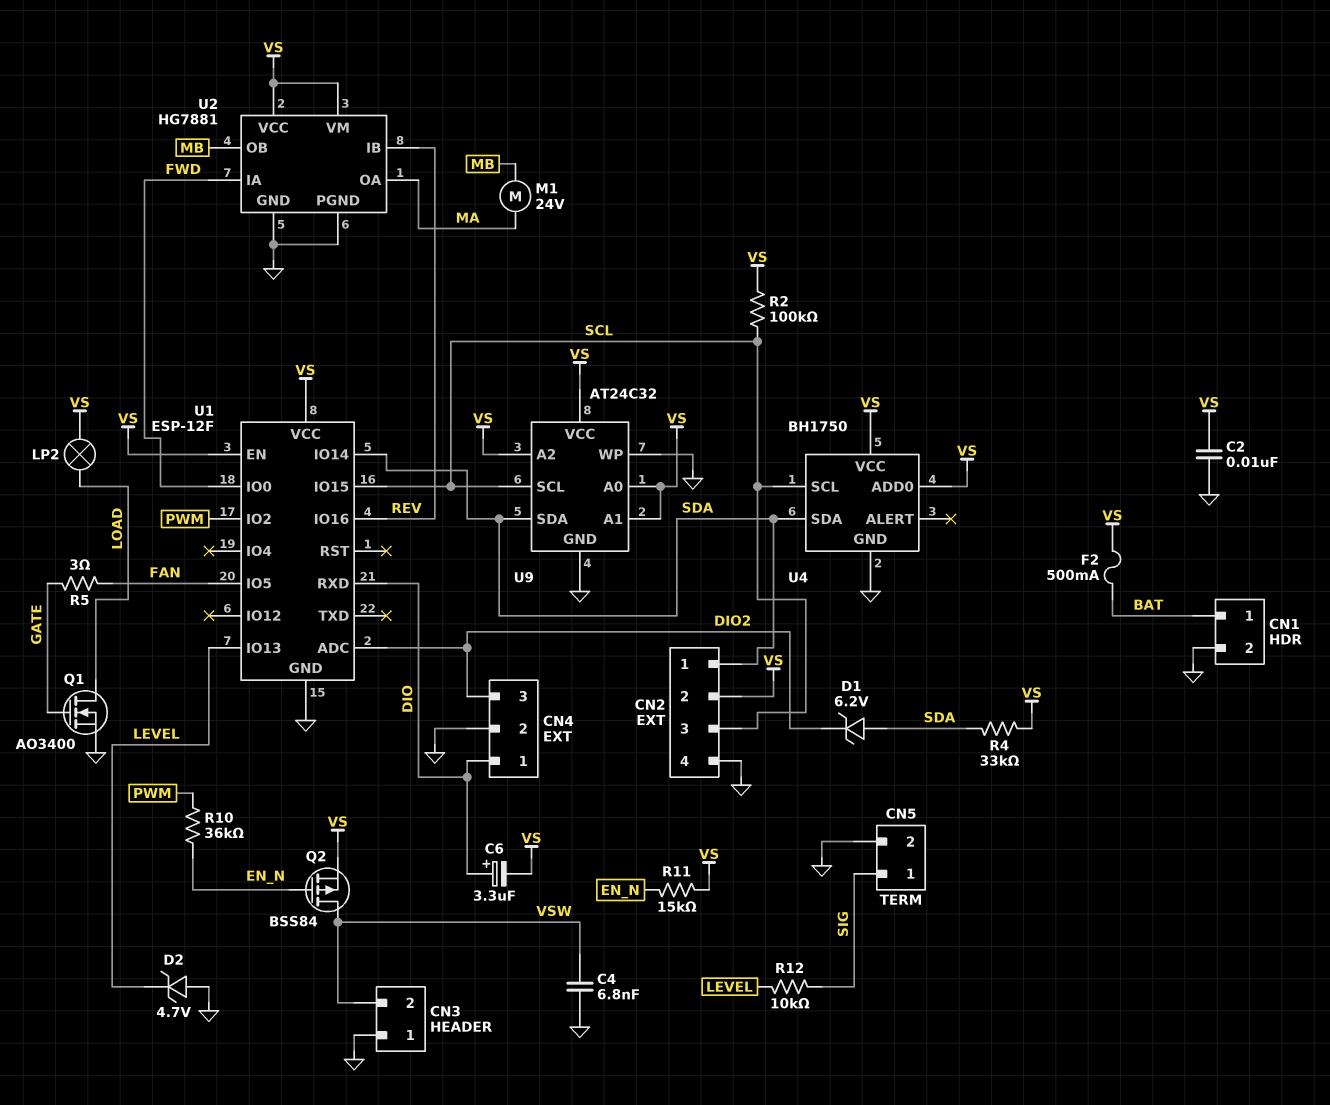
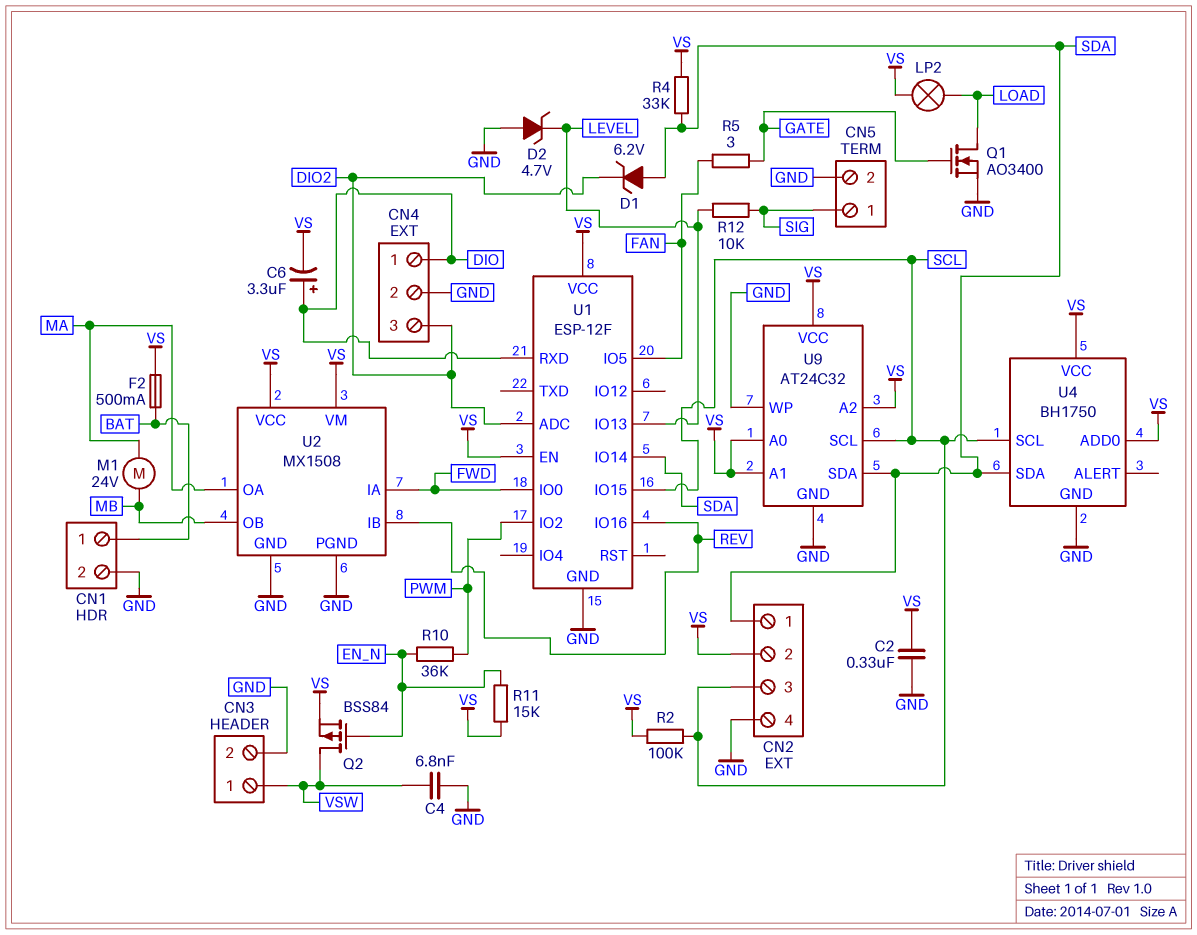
C2: 10nF (GND, VS) -> 330nF (GND, VS)
CN3 pin 1: GND -> VSW
CN3 pin 2: VSW -> GND
U2: HG7881 -> MX1508

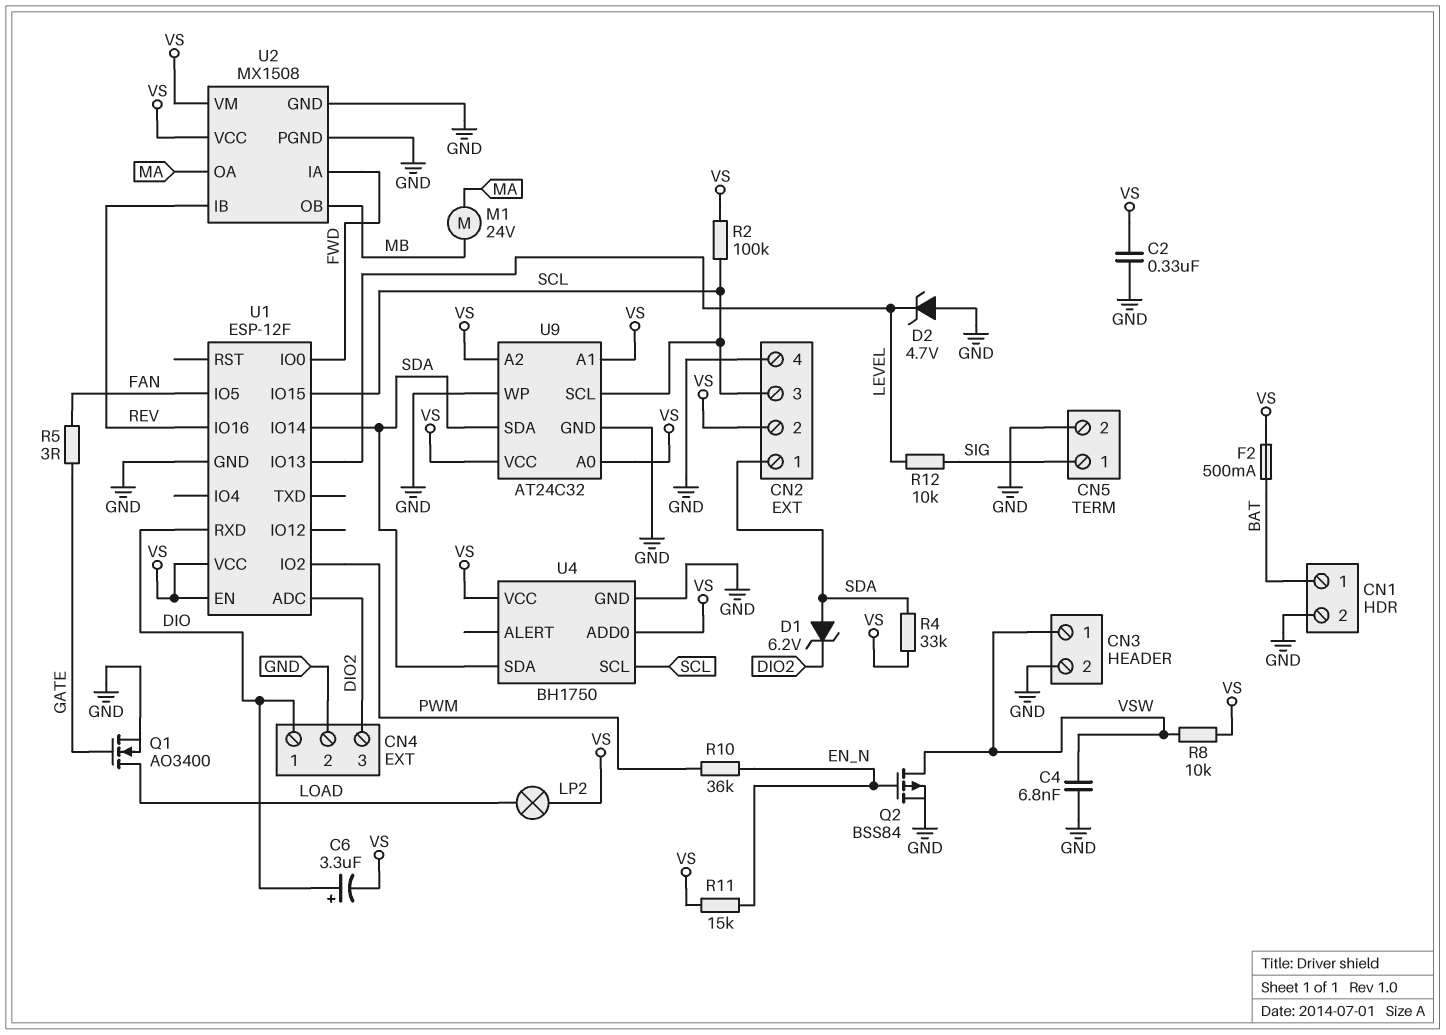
Q2: PMOS BSS84 (G EN_N, D VSW, S VS) -> PMOS BSS84 (G EN_N, D VSW, S GND)
R8: none -> 10k (VS, VSW)

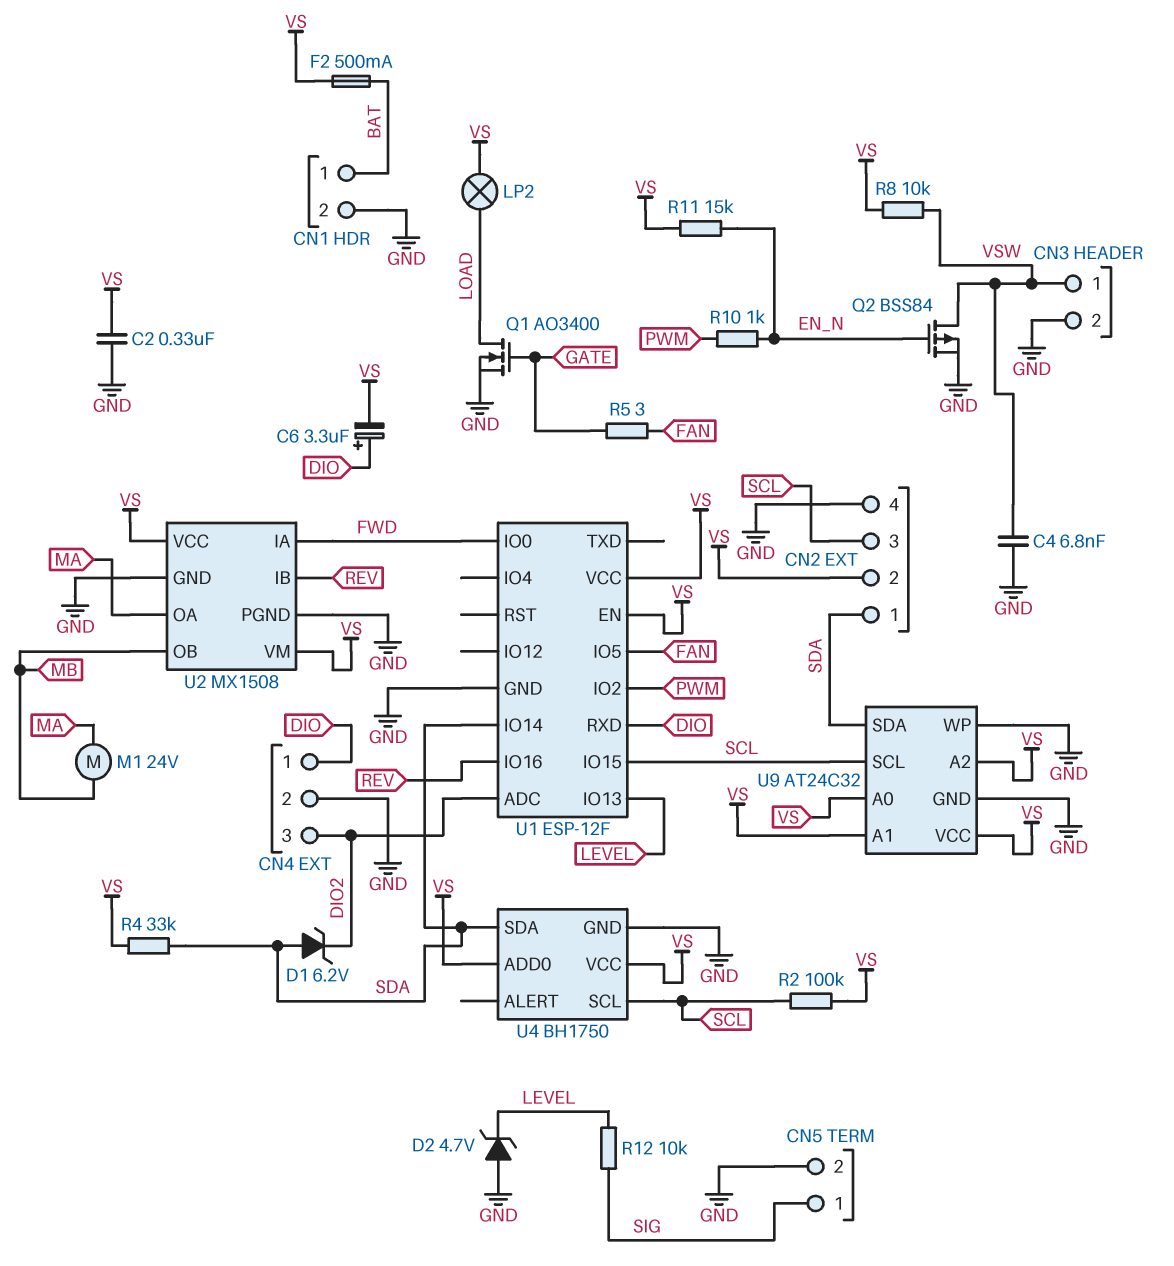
R10: 36k (EN_N, PWM) -> 1k (EN_N, PWM)

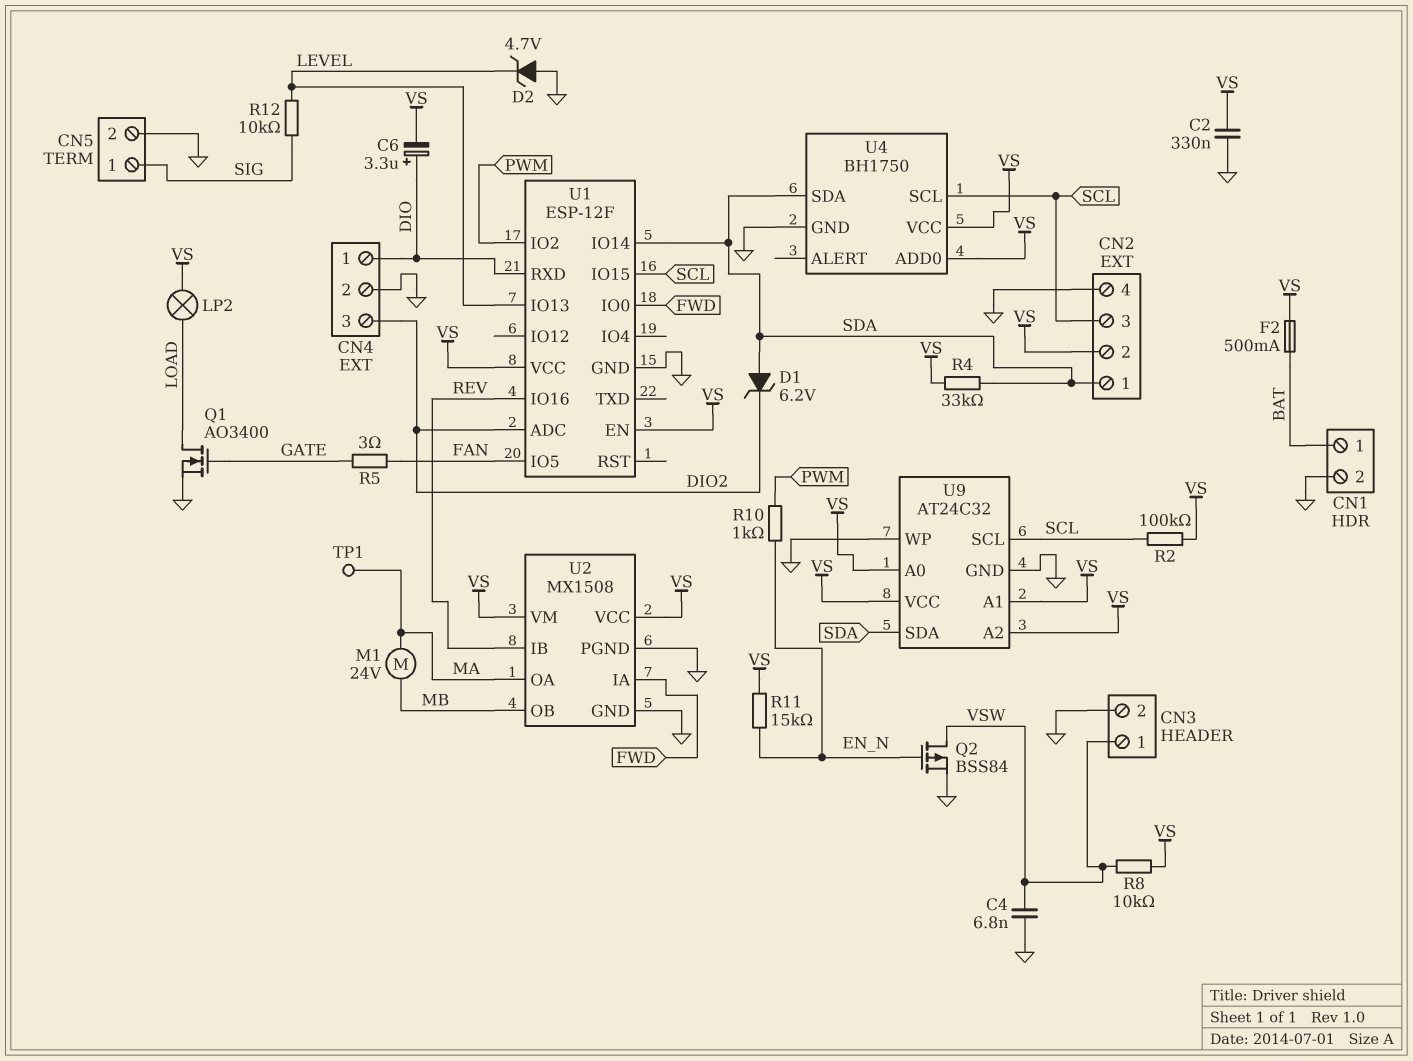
TP1: none -> test point (MA)

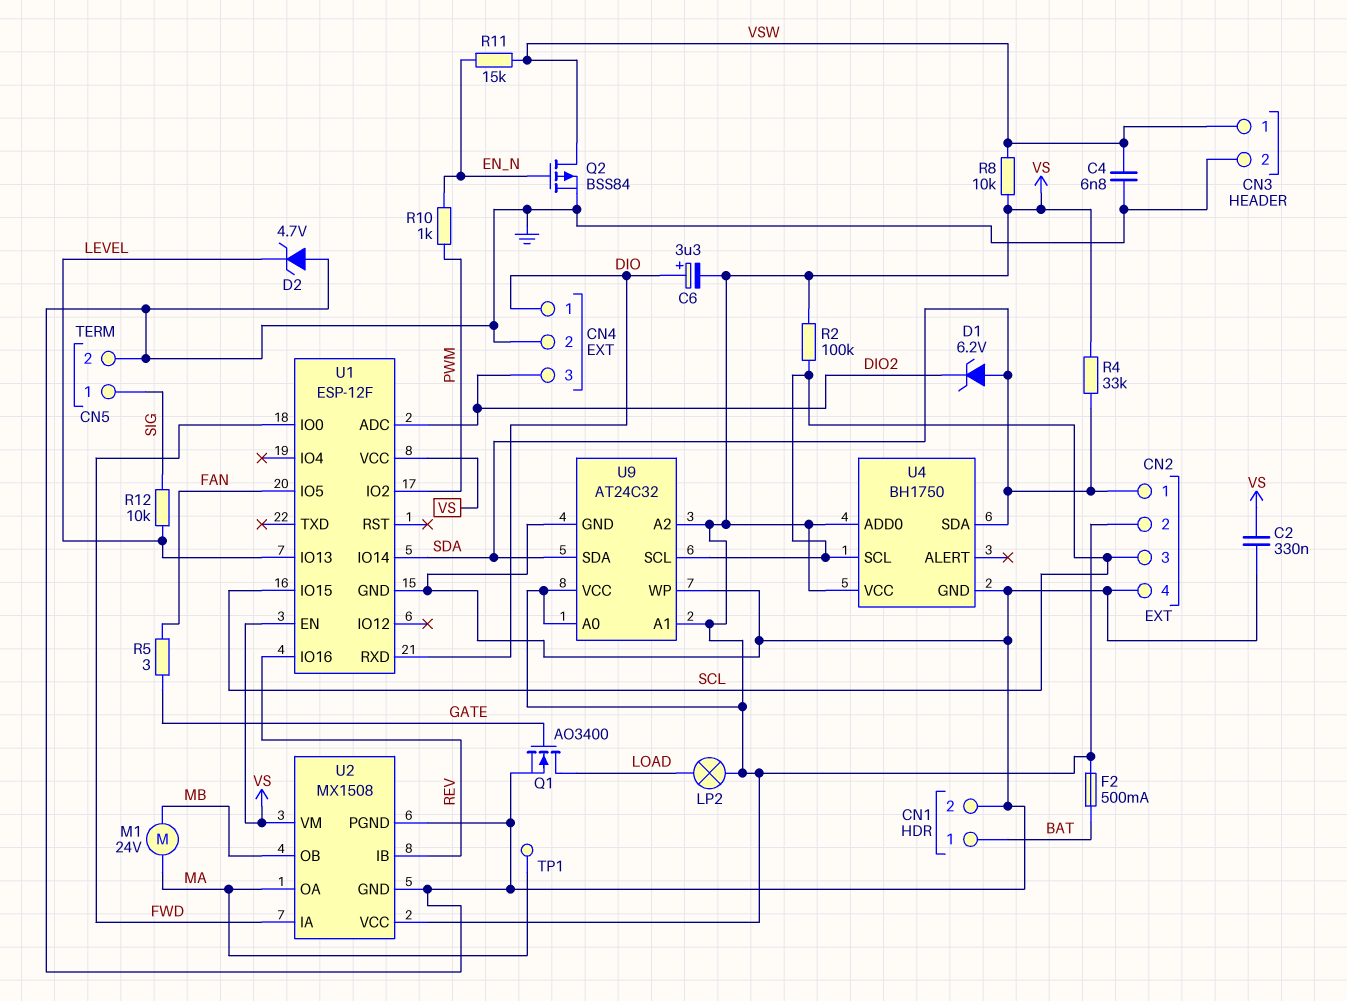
R11: 15k (EN_N, VS) -> 15k (EN_N, VSW)

